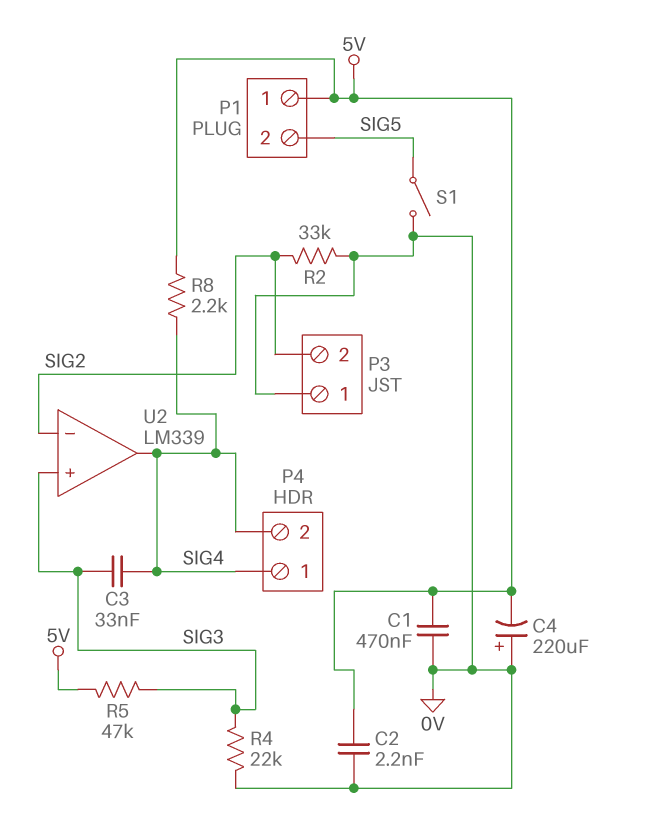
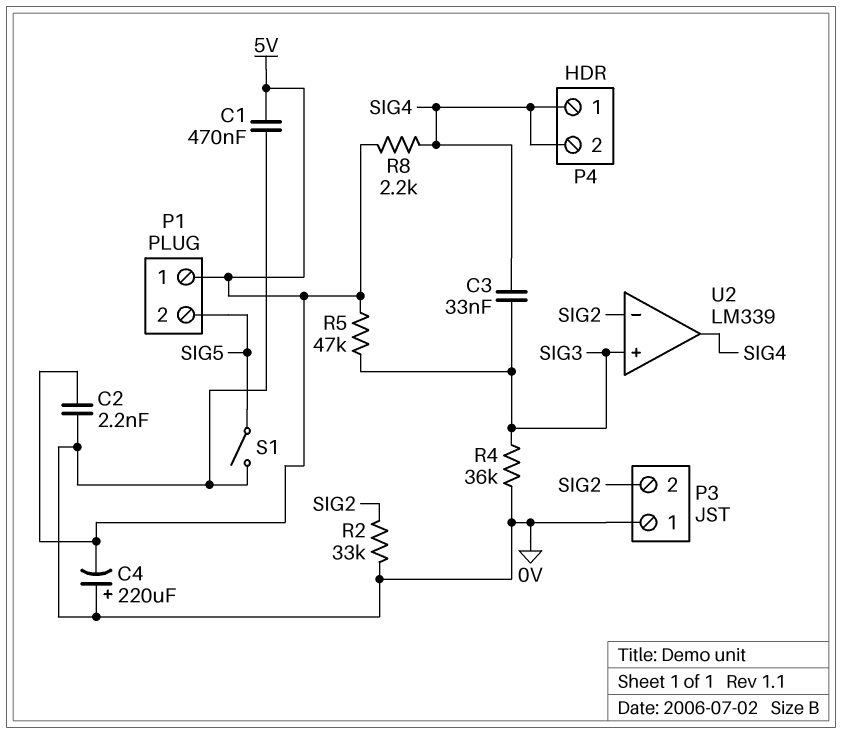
R4: 22k (0V, SIG3) -> 36k (0V, SIG3)

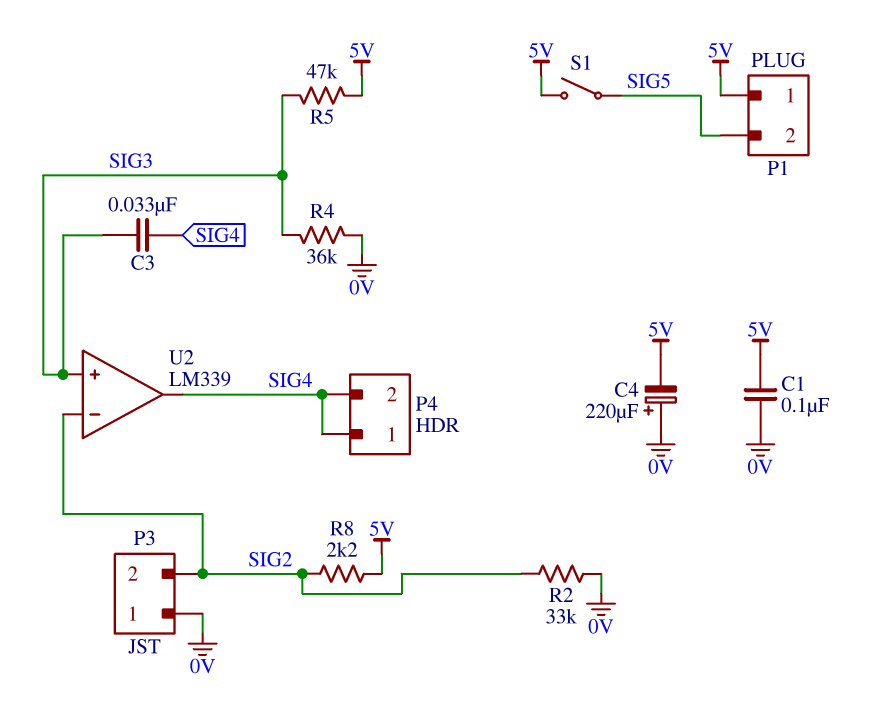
C1: 470nF (0V, 5V) -> 100nF (0V, 5V)
C2: 2.2nF (0V, 5V) -> none
R8: 2.2k (5V, SIG4) -> 2.2k (5V, SIG2)
S1: switch (0V, SIG5) -> switch (5V, SIG5)

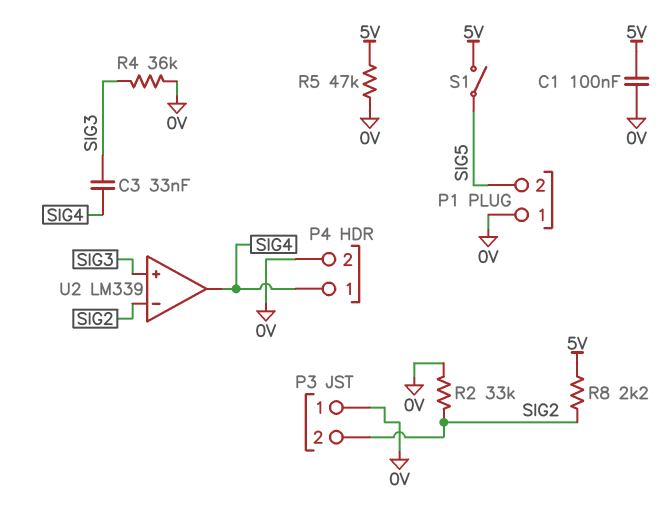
C4: 220uF (plus 0V, minus 5V) -> none
P1 pin 1: 5V -> 0V
P4 pin 2: SIG4 -> 0V
R5: 47k (5V, SIG3) -> 47k (0V, 5V)

